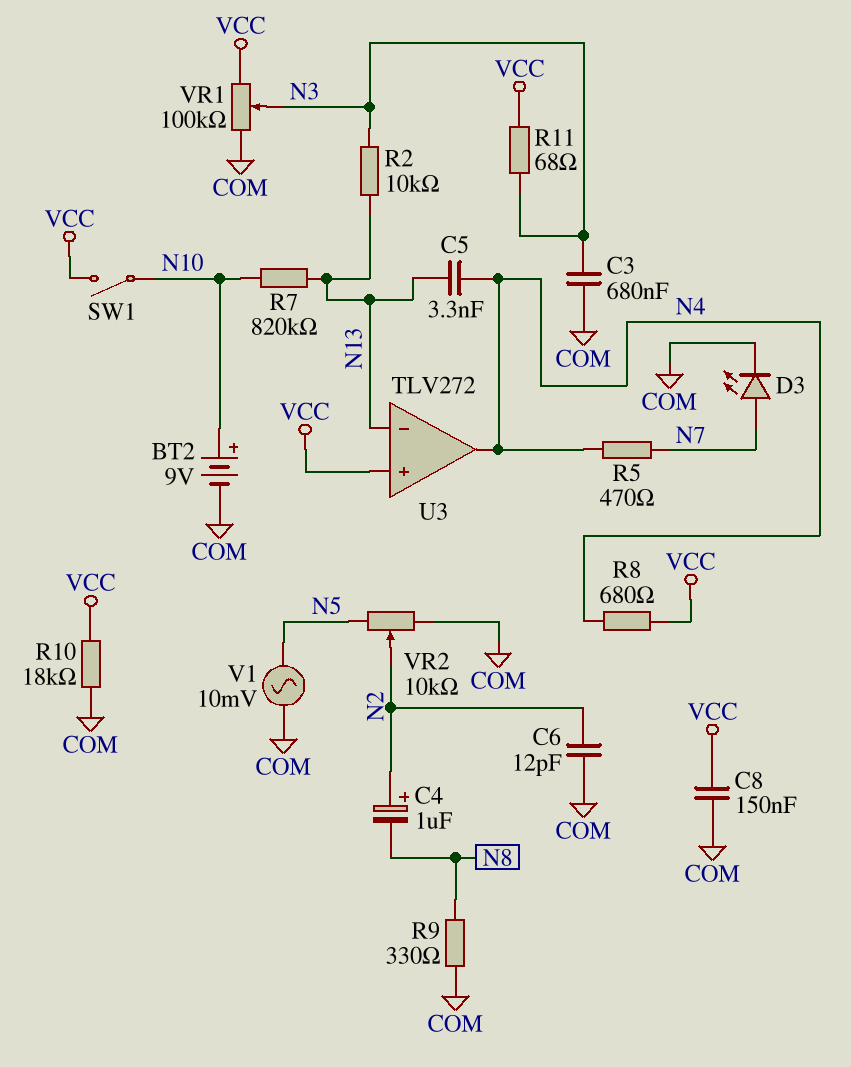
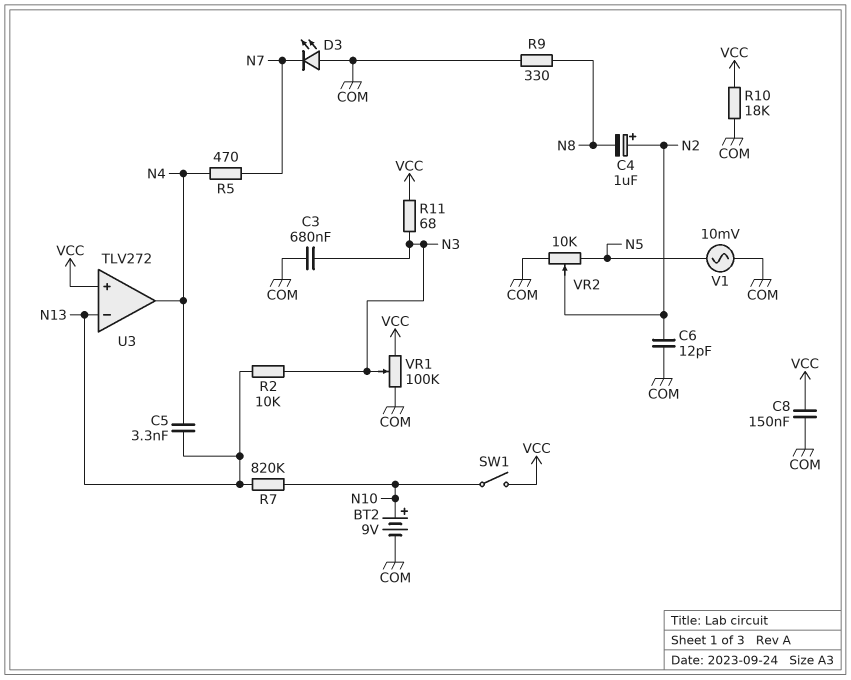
D3: LED (A N7, K COM) -> LED (A COM, K N7)
R8: 680 (N4, VCC) -> none

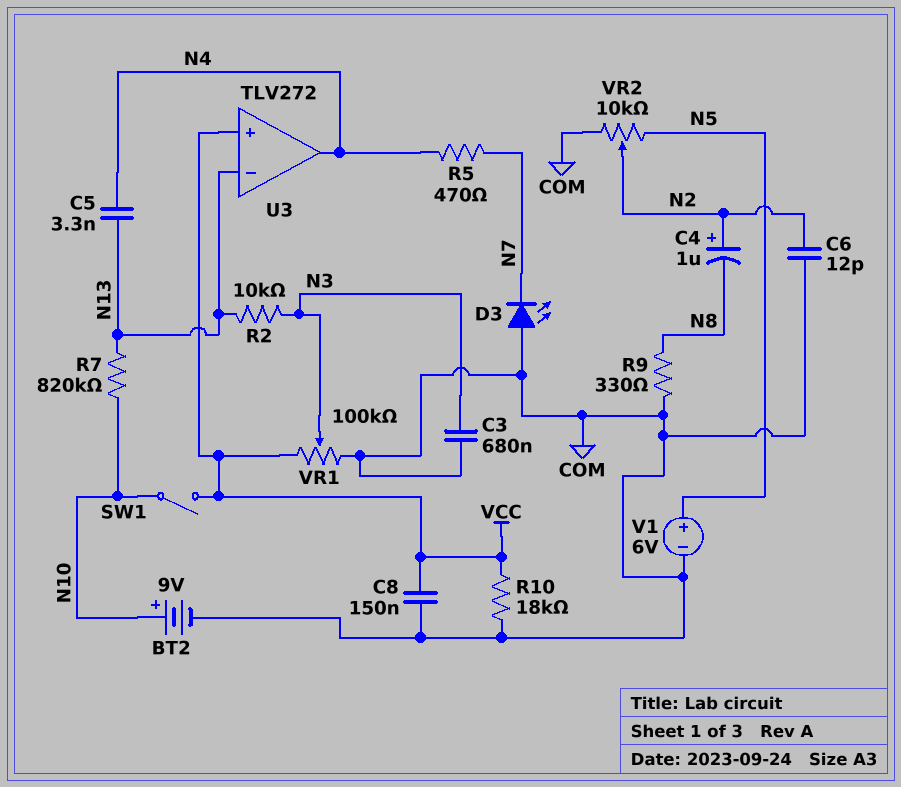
R11: 68 (N3, VCC) -> none
V1: AC 10mV (COM, N5) -> 6V (plus N5, minus COM)

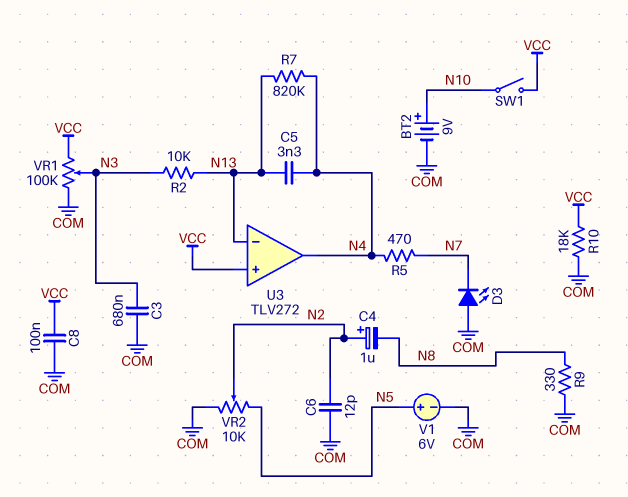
C8: 150nF (COM, VCC) -> 100nF (COM, VCC)
R7: 820k (N10, N13) -> 820k (N4, N13)

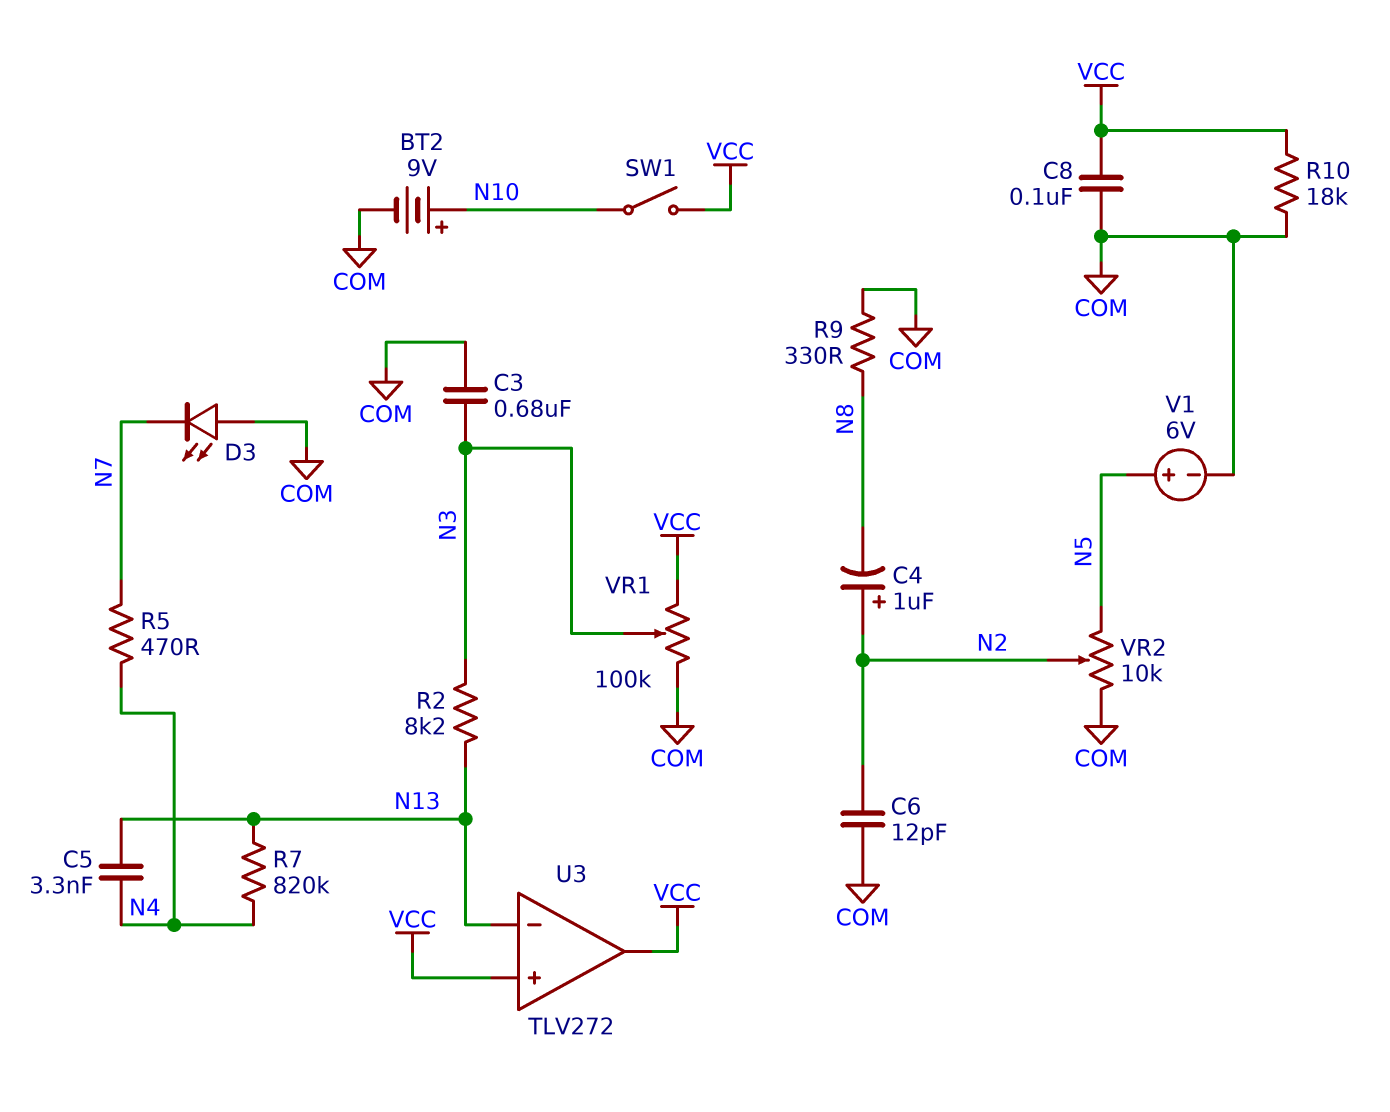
R2: 10k (N3, N13) -> 8.2k (N3, N13)
U3 pin out: N4 -> VCC

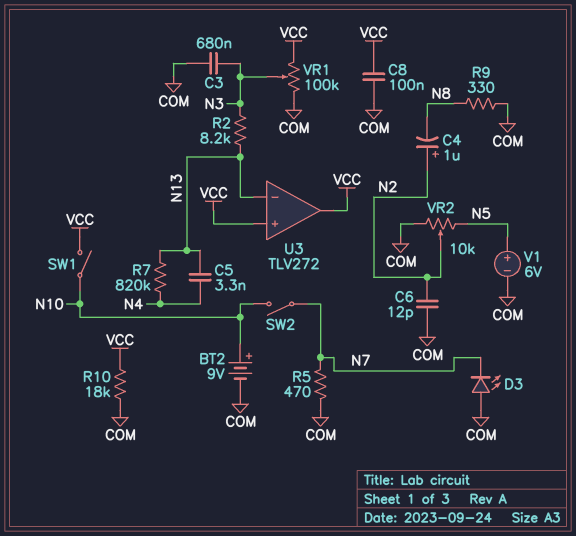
R5: 470 (N4, N7) -> 470 (COM, N7)
SW2: none -> switch (N7, N10)

